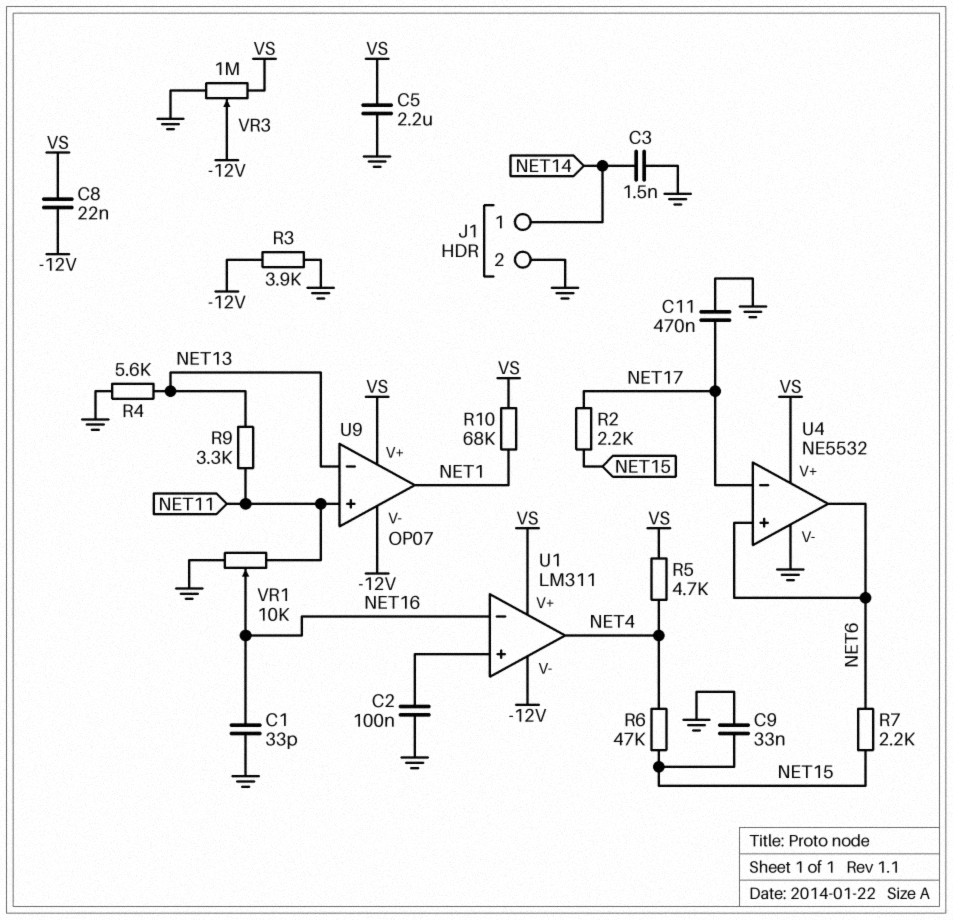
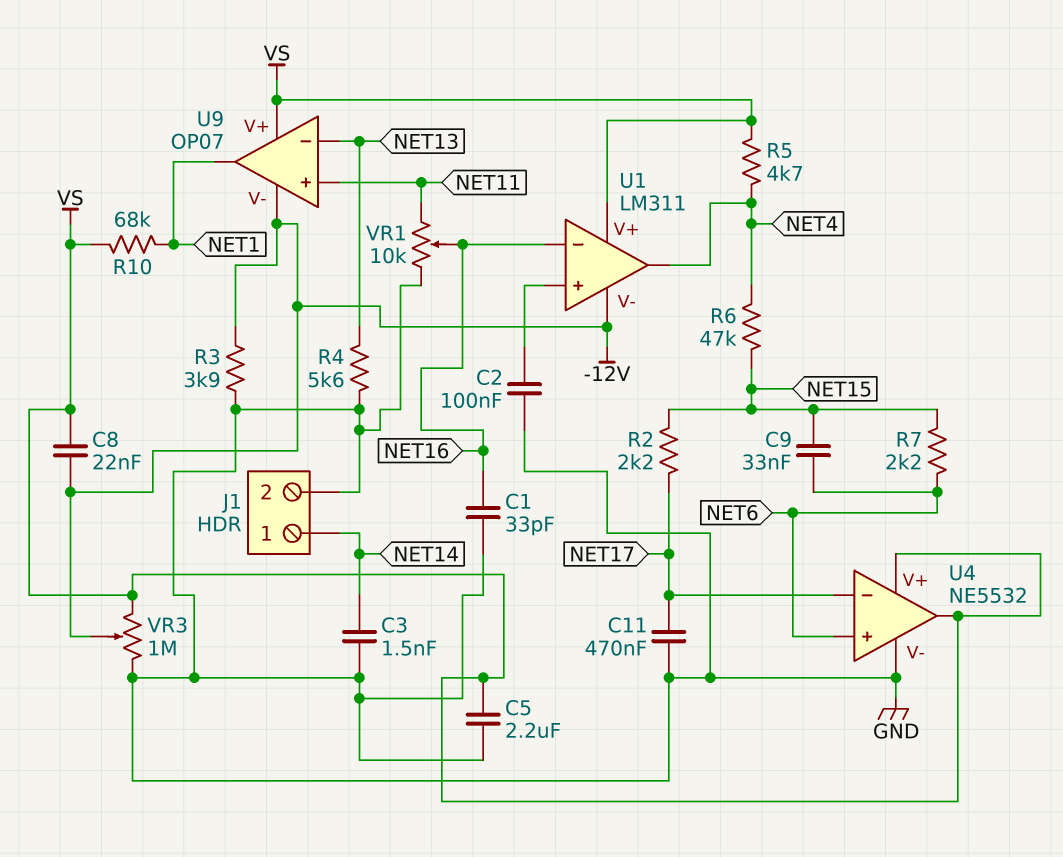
C9: 33nF (GND, NET15) -> 33nF (NET6, NET15)
R9: 3.3k (NET11, NET13) -> none
U4 pin out: NET6 -> VS

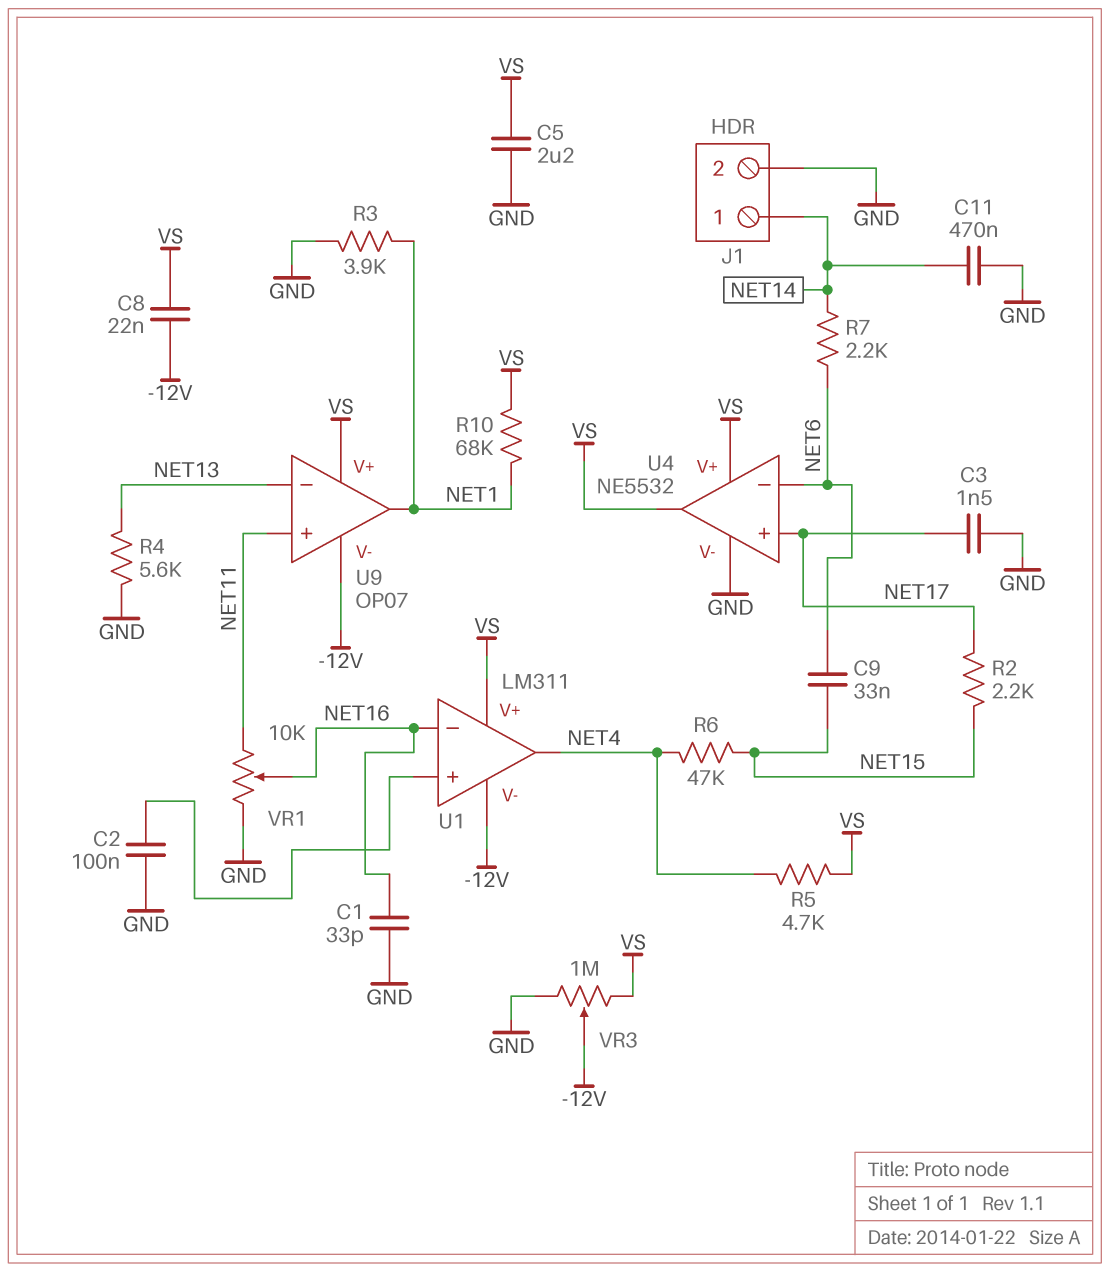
C3: 1.5nF (GND, NET14) -> 1.5nF (GND, NET17)
C11: 470nF (GND, NET17) -> 470nF (GND, NET14)
R3: 3.9k (-12V, GND) -> 3.9k (GND, NET1)
R7: 2.2k (NET6, NET15) -> 2.2k (NET6, NET14)
U4 pin in+: NET6 -> NET17
U4 pin in-: NET17 -> NET6

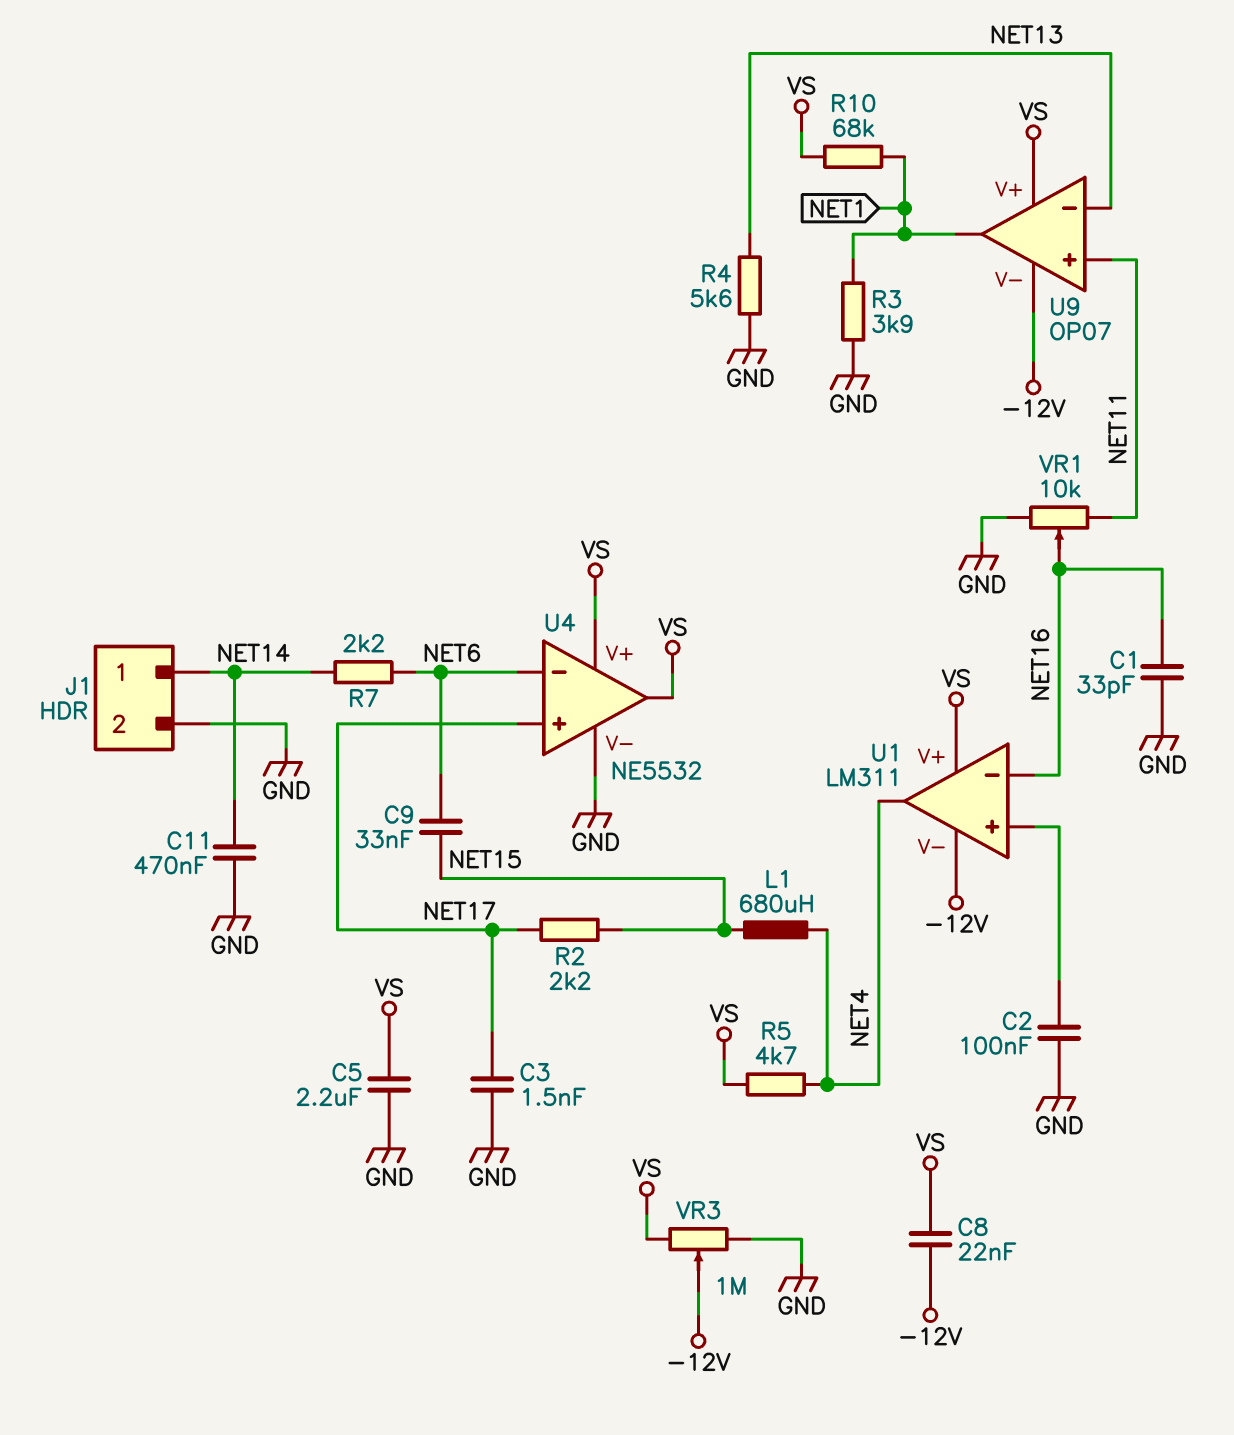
L1: none -> 680uH (NET4, NET15)
R6: 47k (NET4, NET15) -> none

